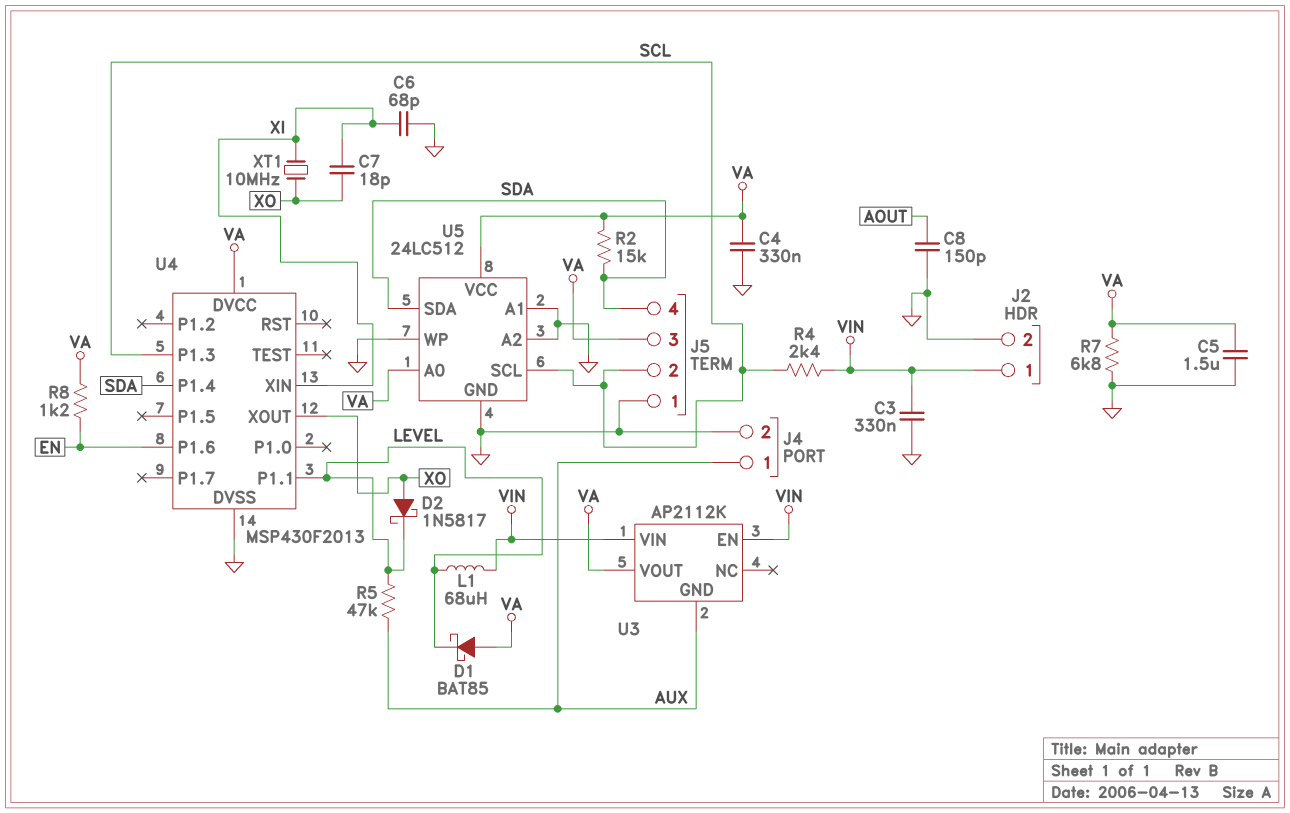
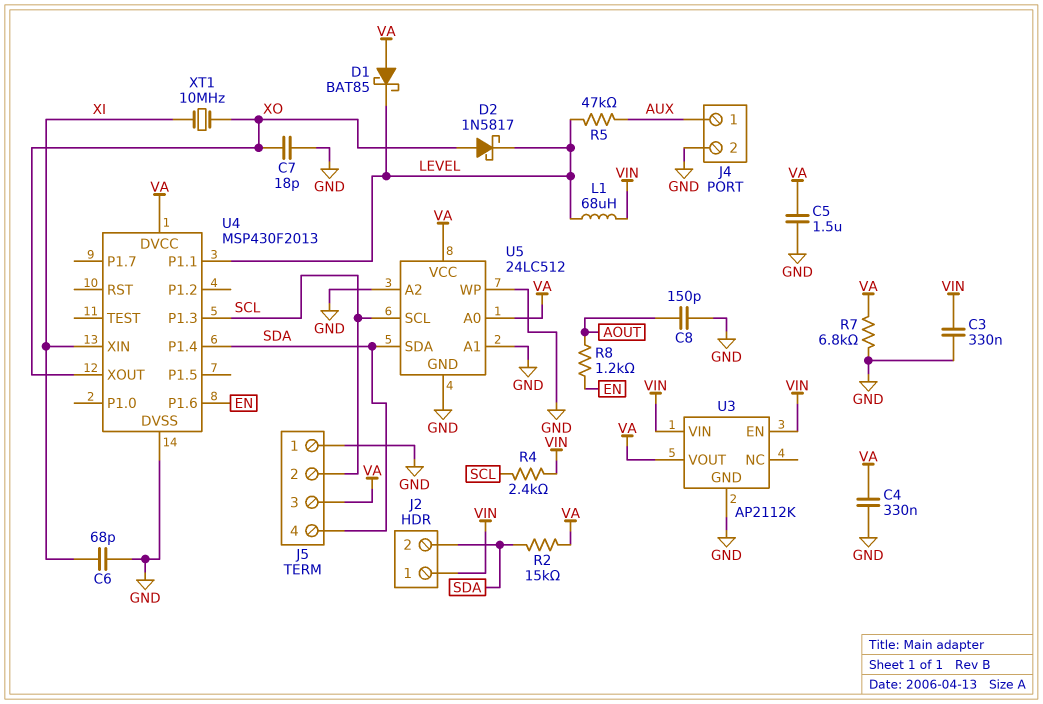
C7: 18pF (XI, XO) -> 18pF (GND, XO)
J2 pin 2: GND -> SDA
R8: 1.2k (EN, VA) -> 1.2k (AOUT, EN)
U3 pin GND: AUX -> GND

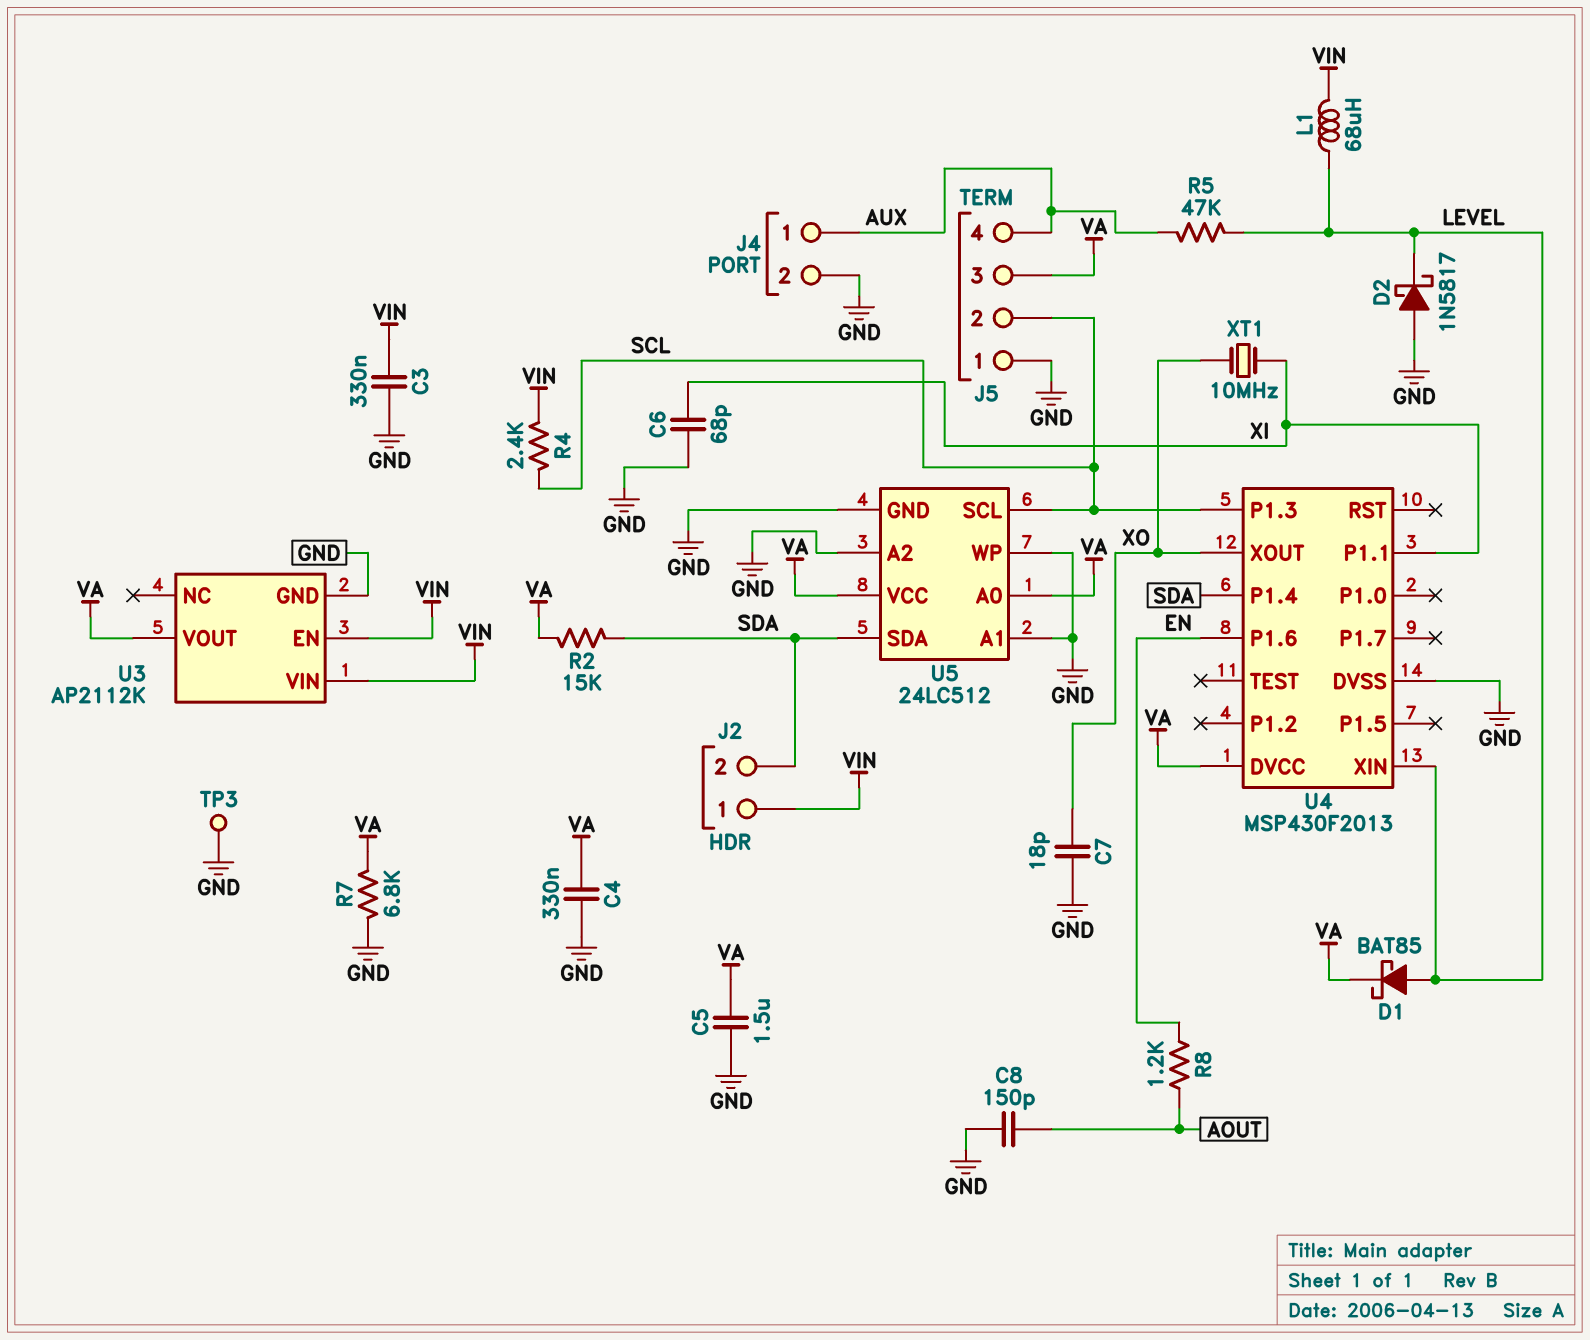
D1: schottky BAT85 (A VA, K LEVEL) -> schottky BAT85 (A LEVEL, K VA)
D2: schottky 1N5817 (A XO, K LEVEL) -> schottky 1N5817 (A GND, K LEVEL)
J5 pin 4: SDA -> AUX
TP3: none -> test point (GND)
U4 pin P1.1: LEVEL -> XI
U4 pin XIN: XI -> LEVEL

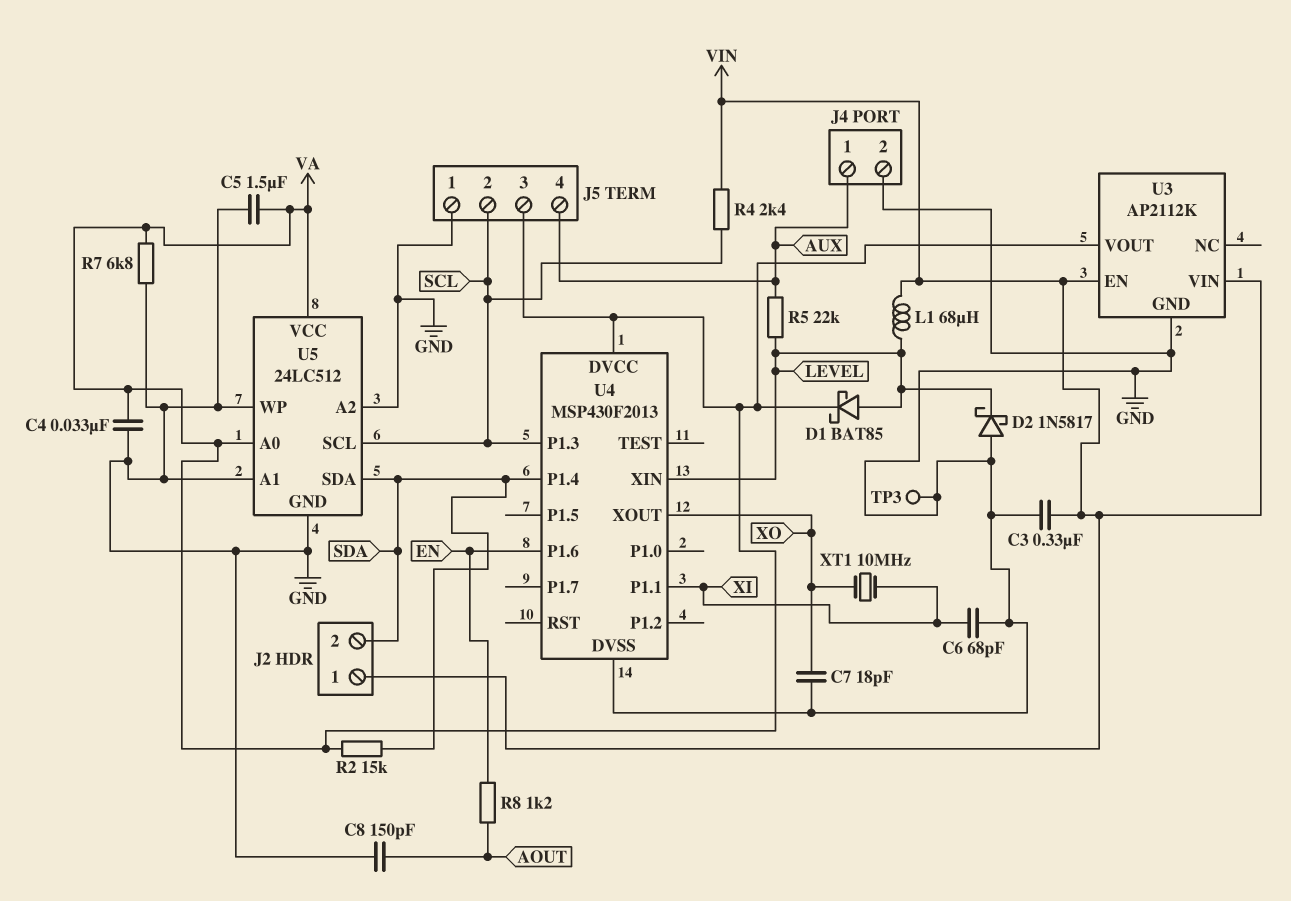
C4: 330nF (GND, VA) -> 33nF (GND, VA)
R5: 47k (AUX, LEVEL) -> 22k (AUX, LEVEL)

